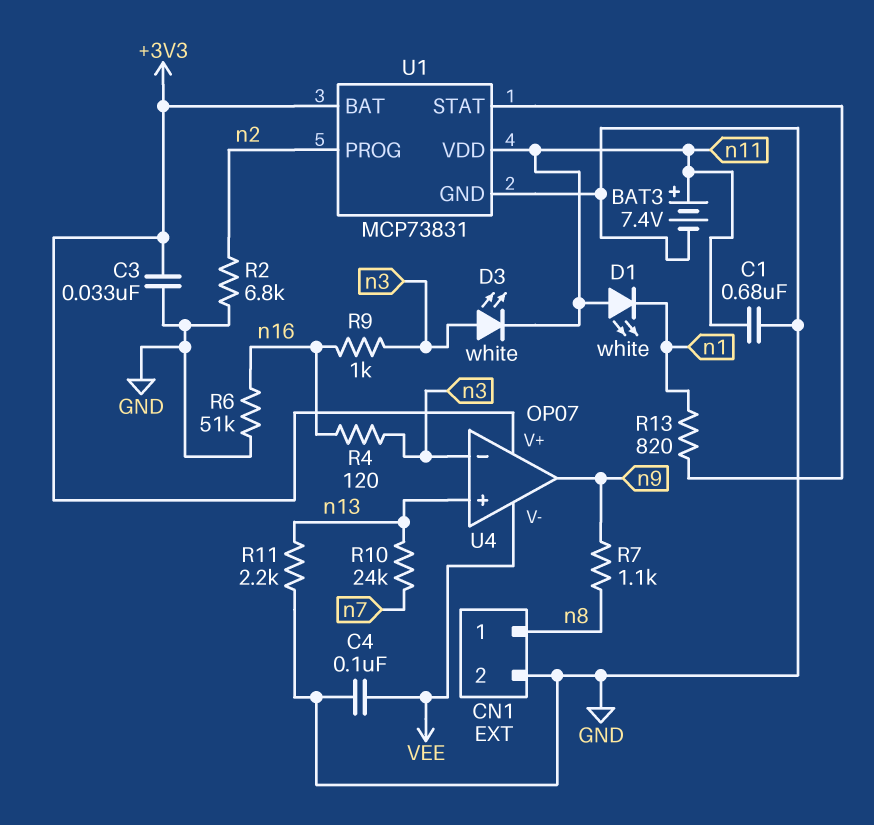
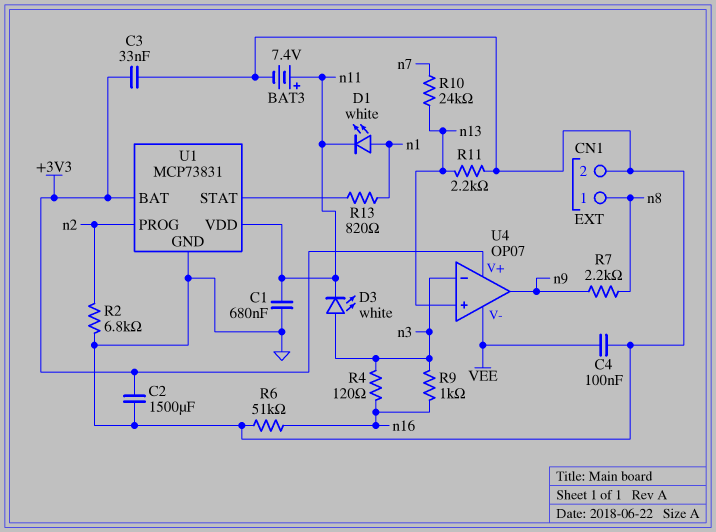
C2: none -> 1500uF (+3V3, GND)
D1: LED white (A n11, K n1) -> LED white (A n1, K n11)
R7: 1.1k (n8, n9) -> 2.2k (n8, n9)

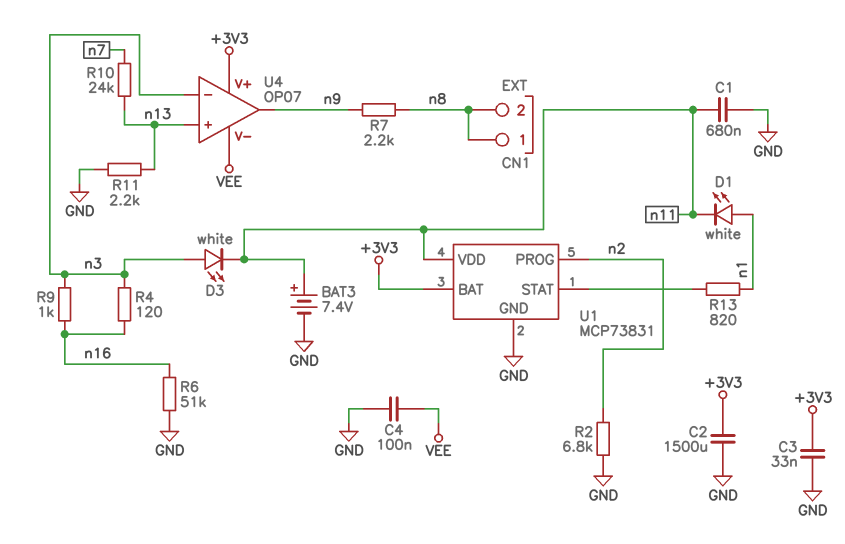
CN1 pin 2: GND -> n8

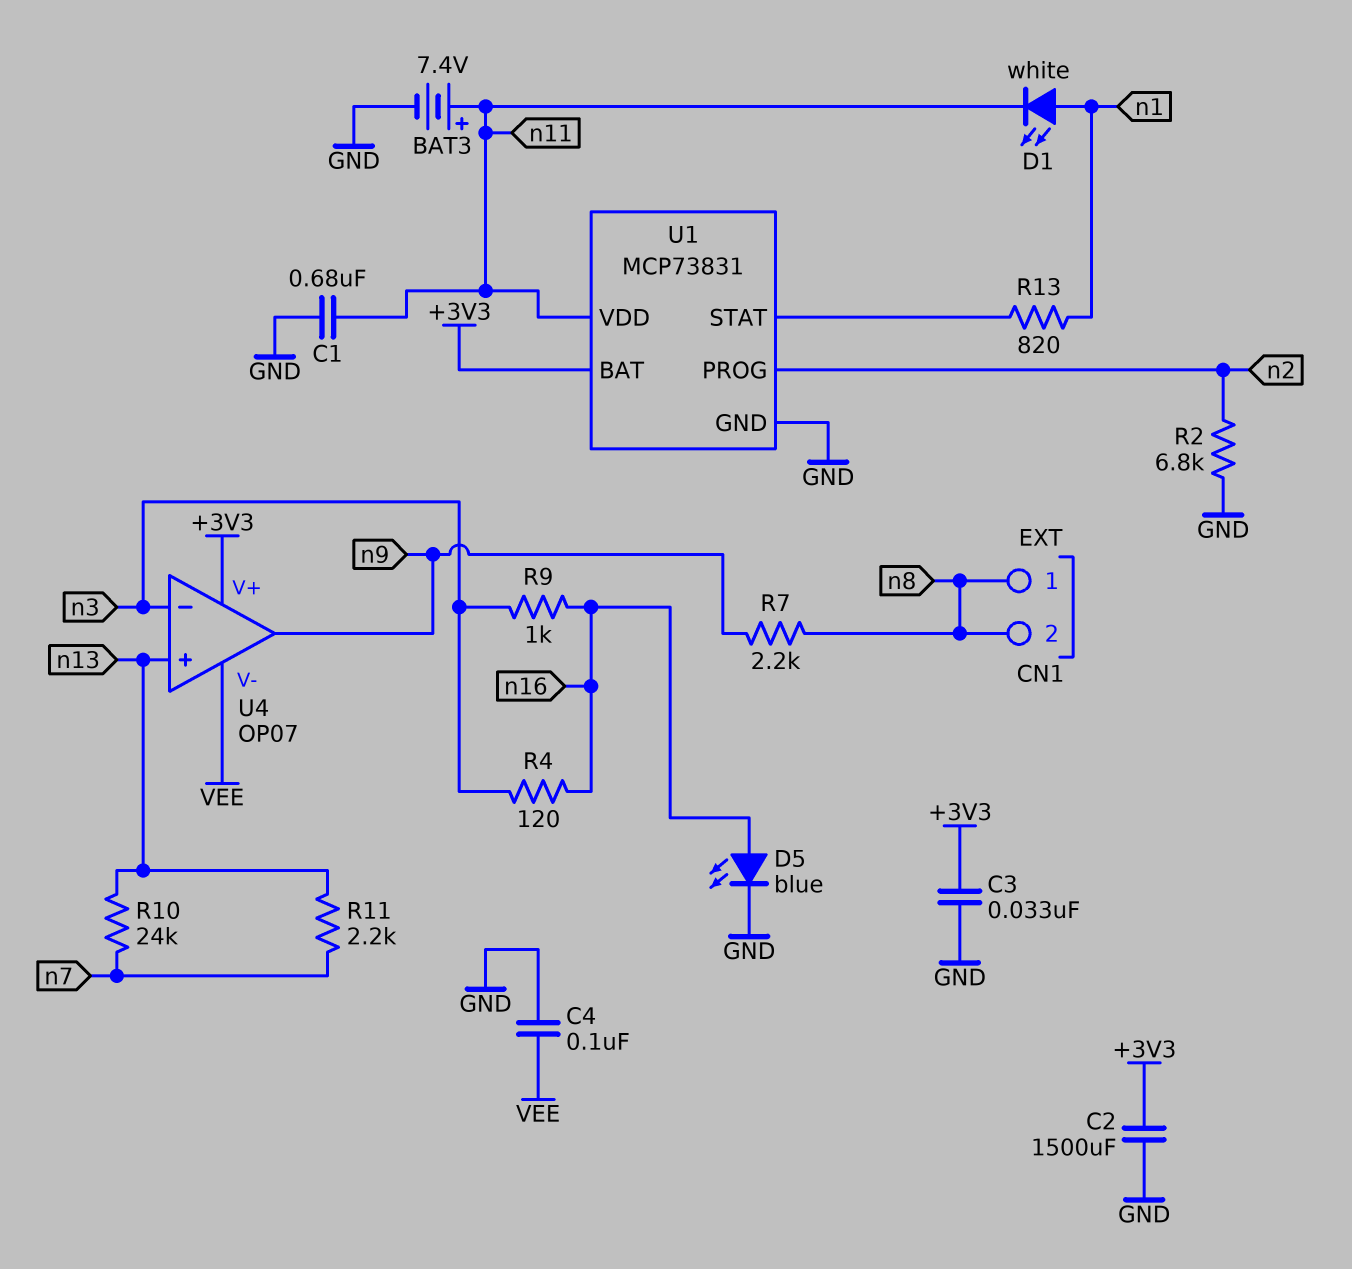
D3: LED white (A n3, K n11) -> none
D5: none -> LED blue (A n16, K GND)
R6: 51k (GND, n16) -> none
R11: 2.2k (GND, n13) -> 2.2k (n7, n13)

